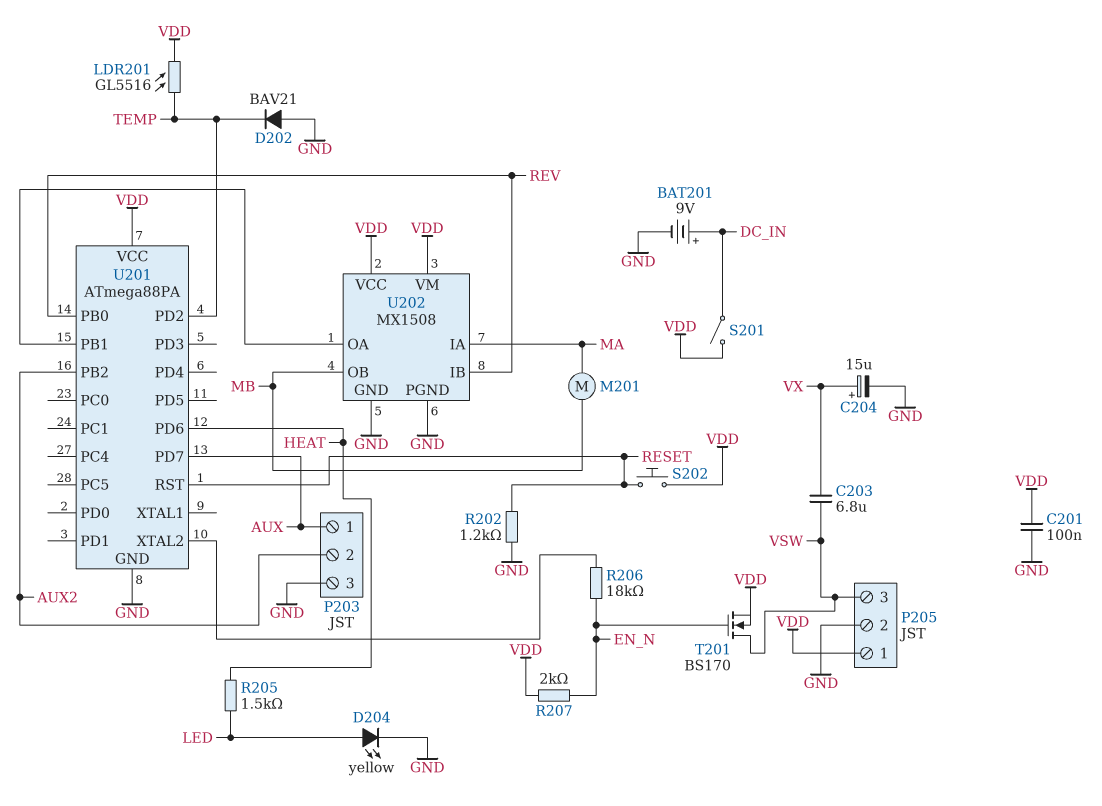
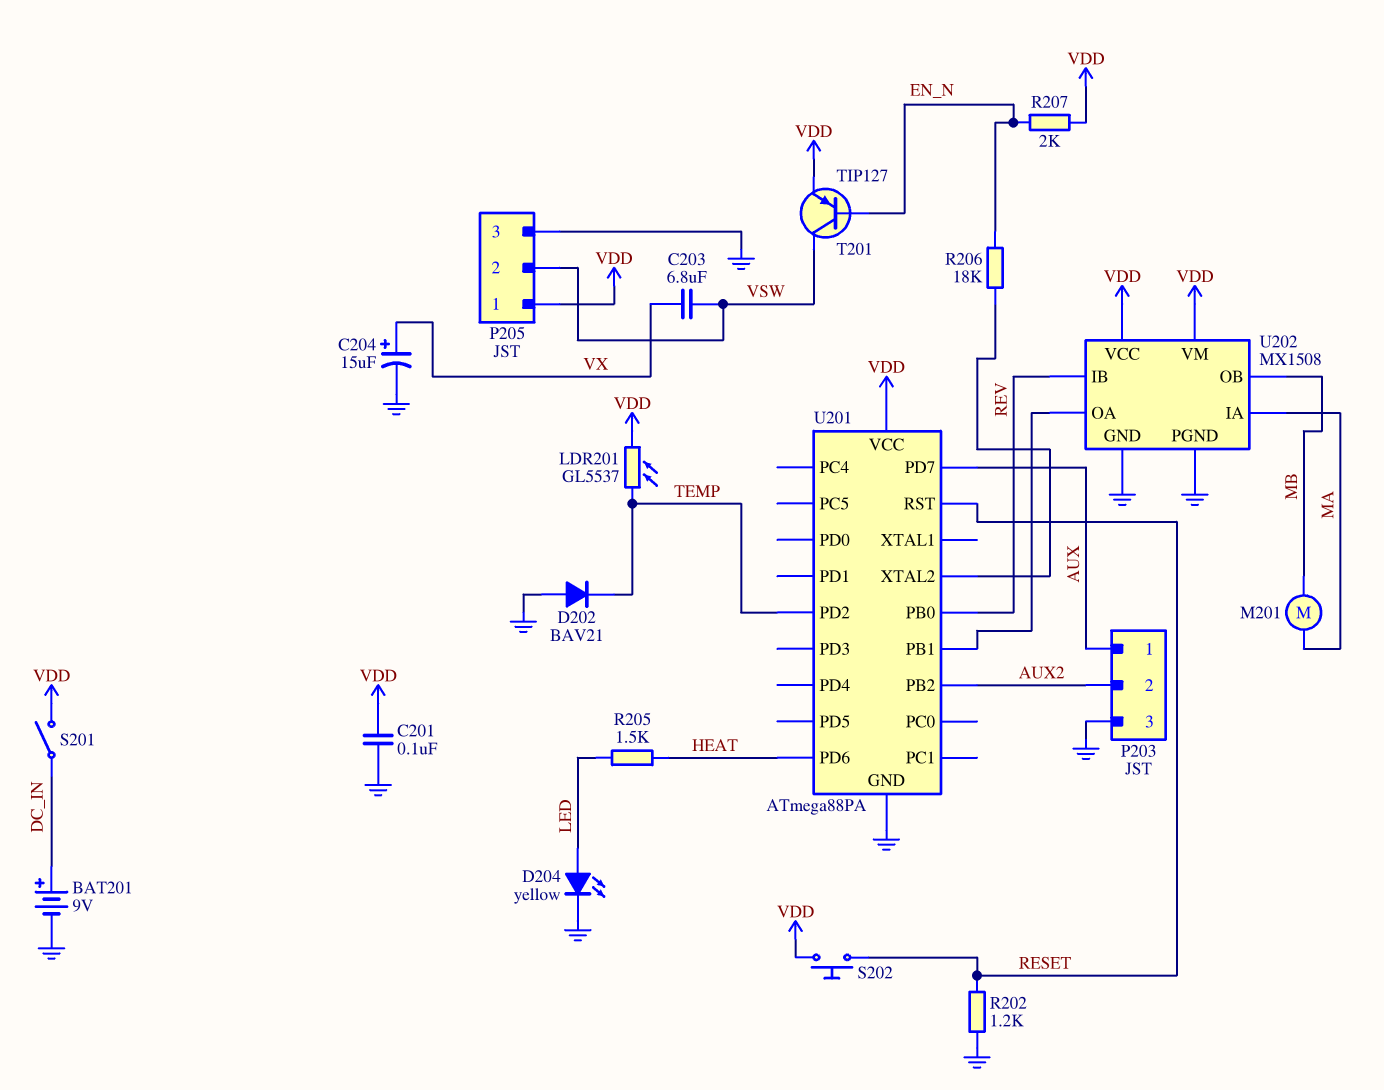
LDR201: GL5516 (TEMP, VDD) -> GL5537 (TEMP, VDD)
P205 pin 2: GND -> VSW
P205 pin 3: VSW -> GND
T201: NMOS BS170 (G EN_N, D VSW, S VDD) -> PNP TIP127 (B EN_N, C VSW, E VDD)

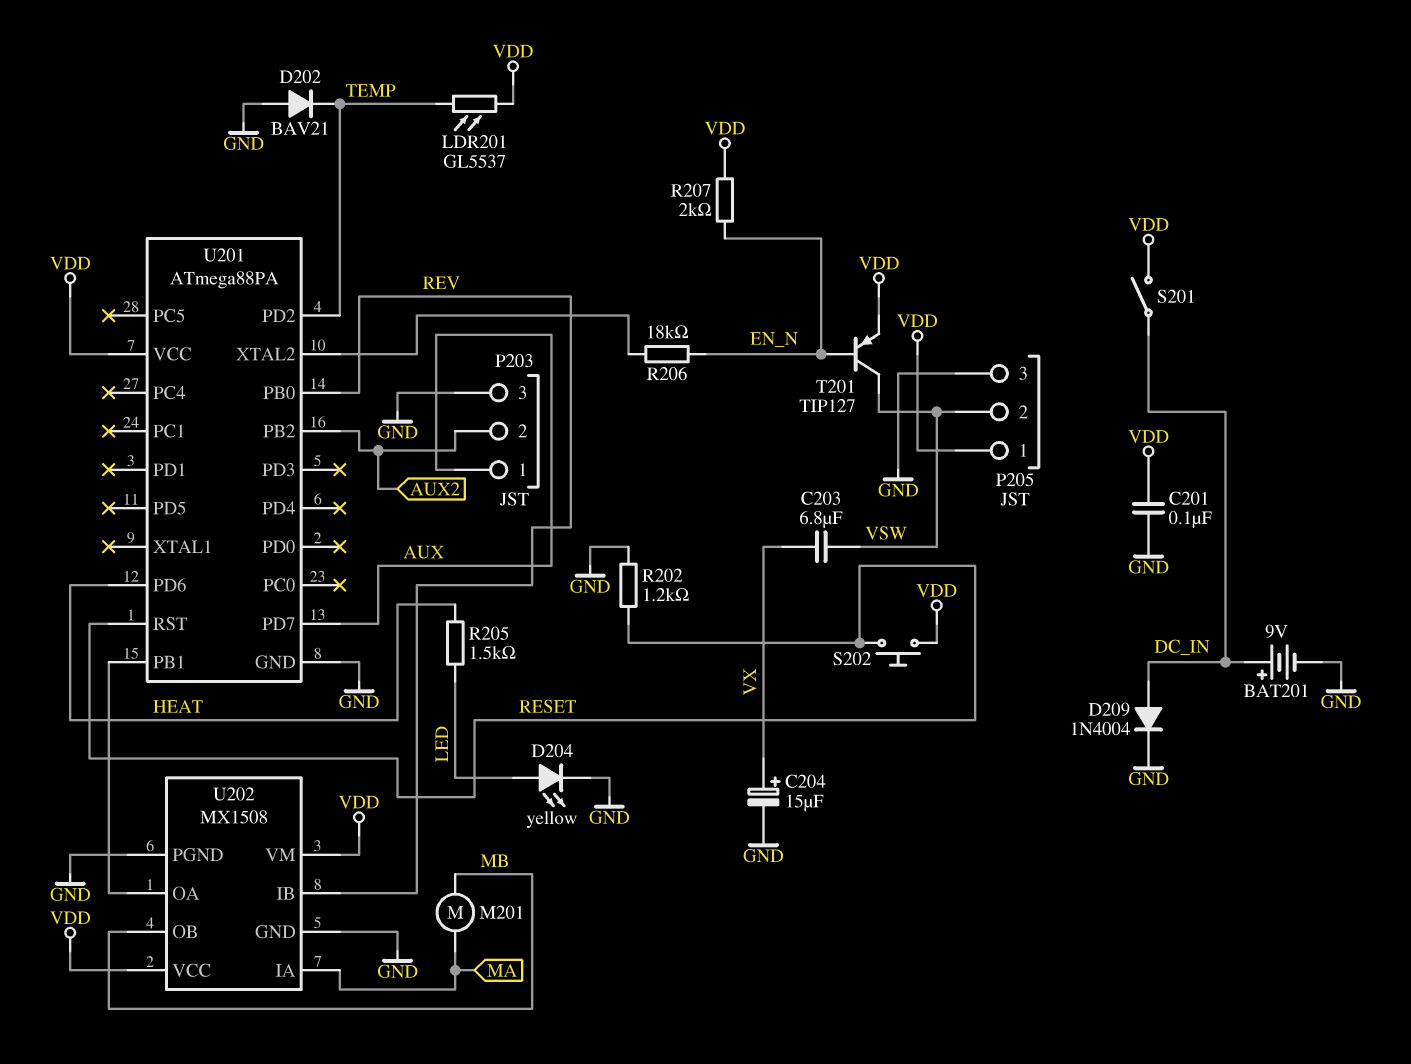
D209: none -> diode 1N4004 (A DC_IN, K GND)

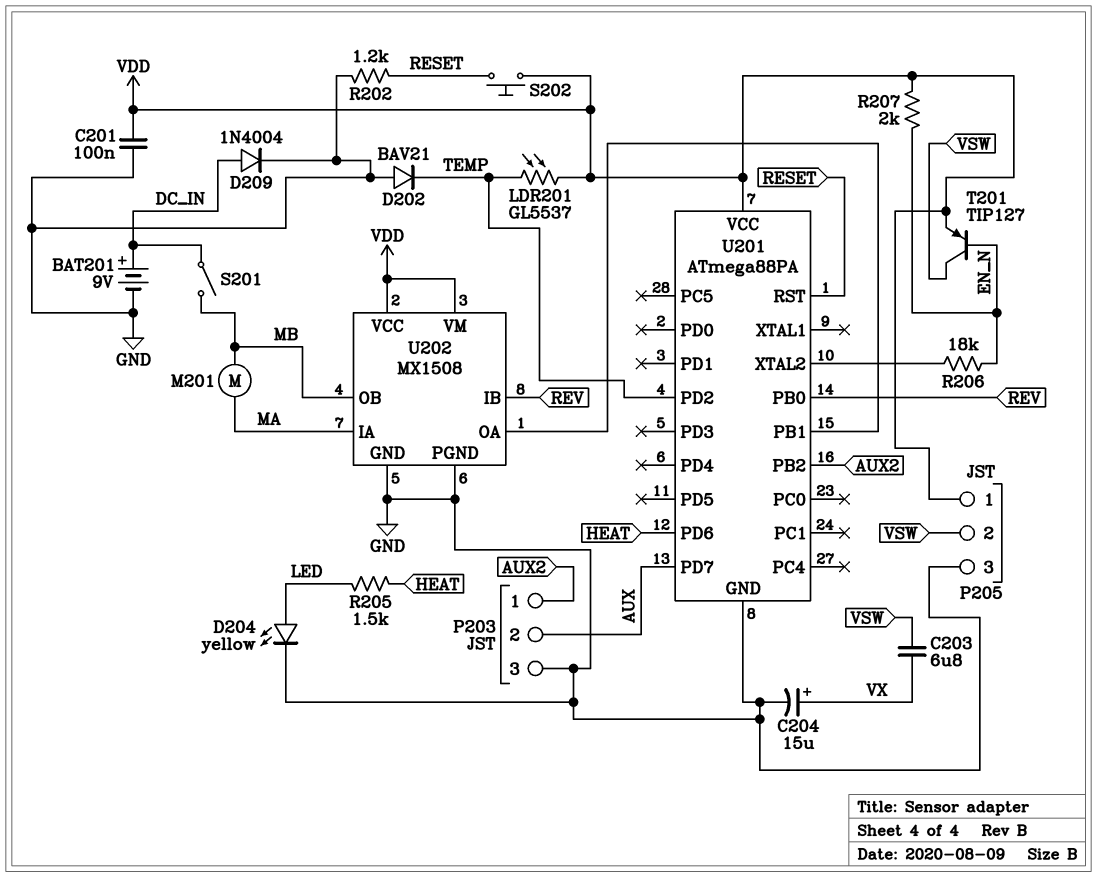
P203 pin 1: AUX -> AUX2
P203 pin 2: AUX2 -> AUX
S201: switch (DC_IN, VDD) -> switch (DC_IN, MB)

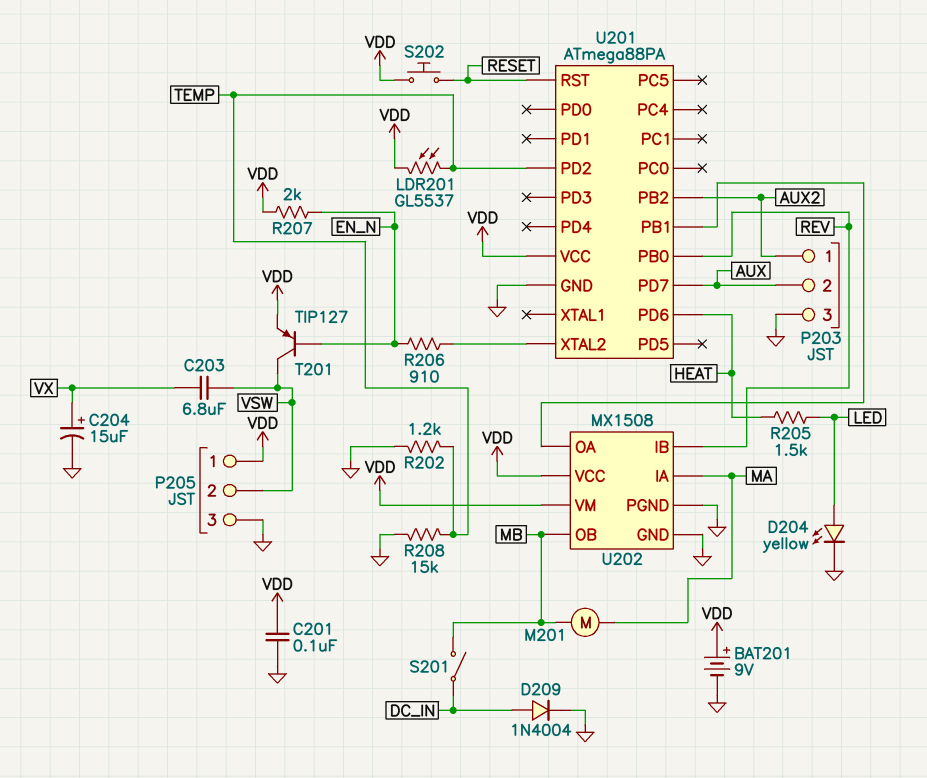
BAT201: 9V (plus DC_IN, minus GND) -> 9V (plus VDD, minus GND)
D202: diode BAV21 (A GND, K TEMP) -> none
R202: 1.2k (GND, RESET) -> 1.2k (GND, TEMP)
R206: 18k (EN_N, U201/XTAL2) -> 910 (EN_N, U201/XTAL2)
R208: none -> 15k (GND, TEMP)

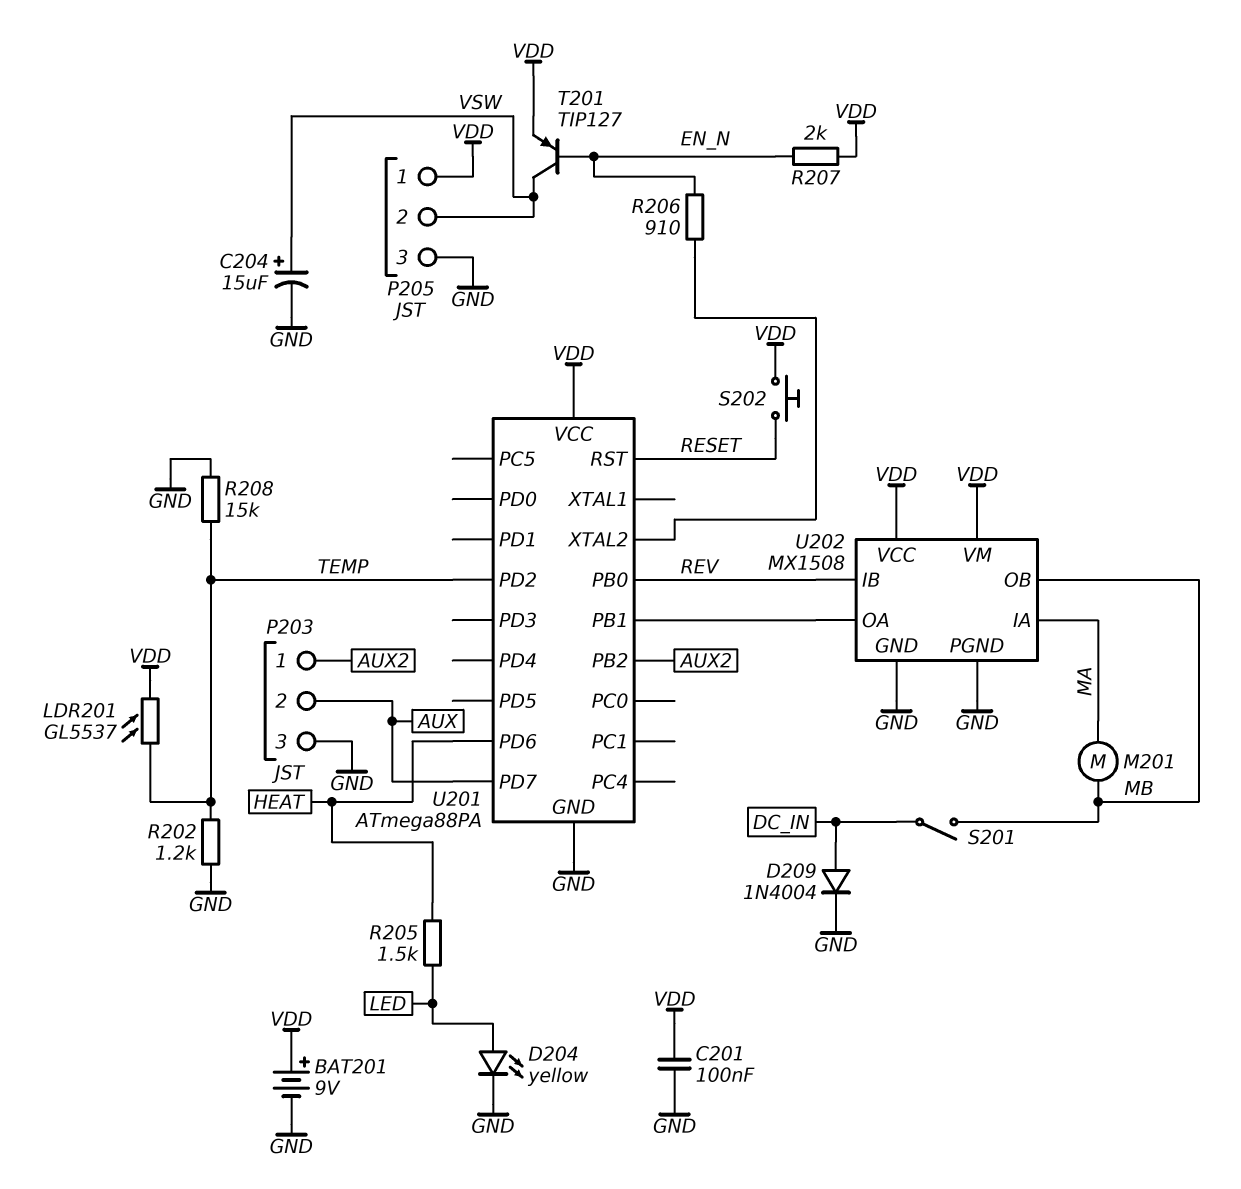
C203: 6.8uF (VSW, VX) -> none
C204: 15uF (plus VX, minus GND) -> 15uF (plus VSW, minus GND)

